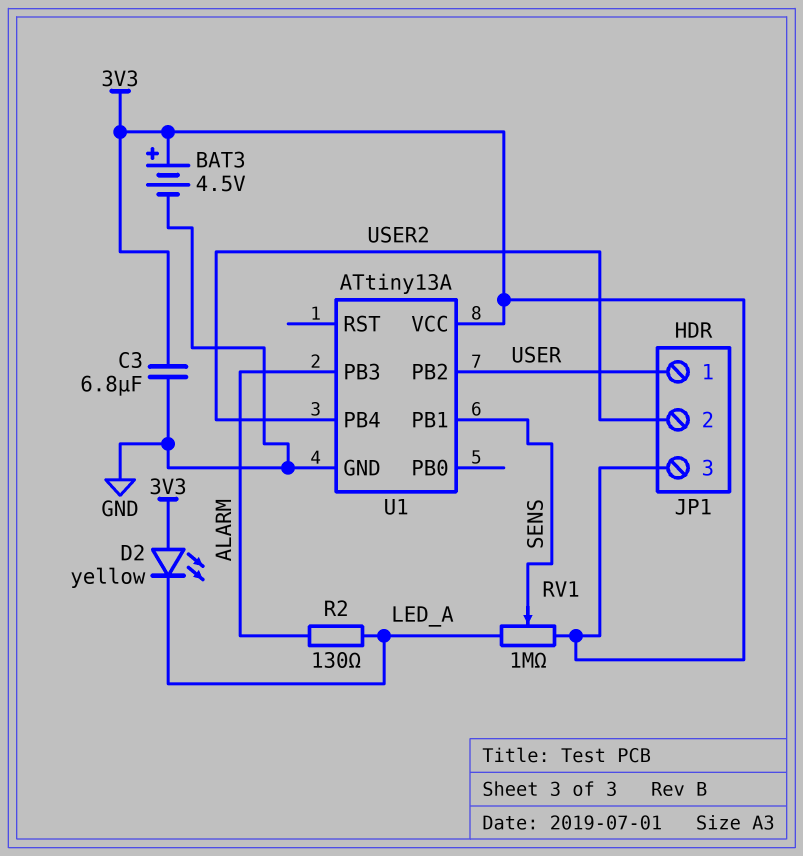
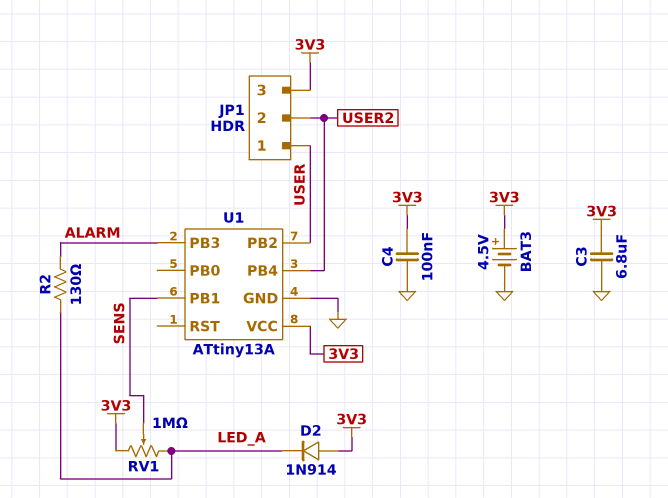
C4: none -> 100nF (3V3, GND)
D2: LED yellow (A 3V3, K LED_A) -> diode 1N914 (A 3V3, K LED_A)

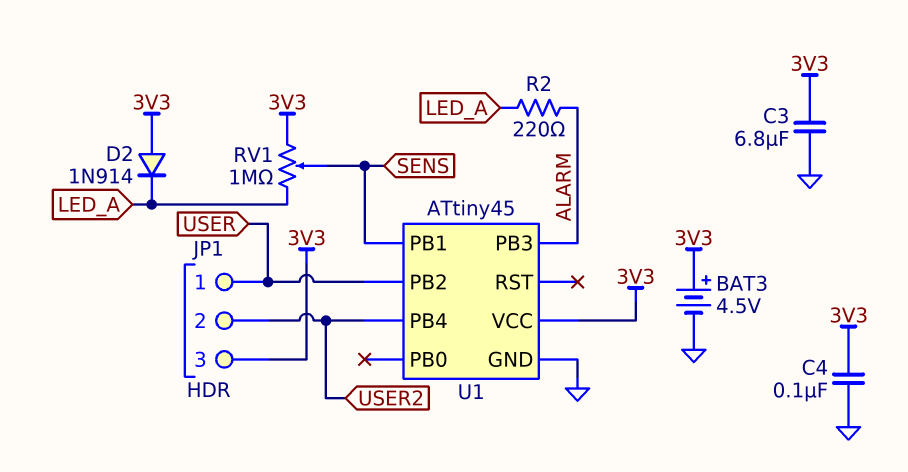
R2: 130 (ALARM, LED_A) -> 220 (ALARM, LED_A)
U1: ATtiny13A -> ATtiny45

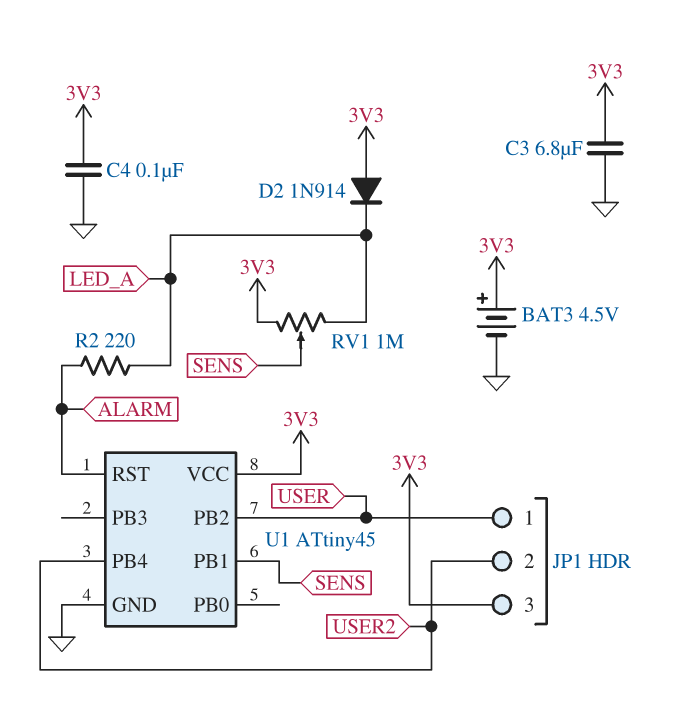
U1 pin PB3: ALARM -> none
U1 pin RST: none -> ALARM

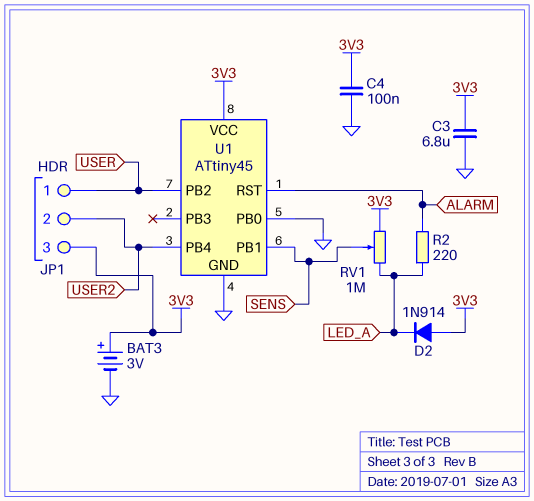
BAT3: 4.5V (plus 3V3, minus GND) -> 3V (plus 3V3, minus GND)
U1 pin PB0: none -> GND

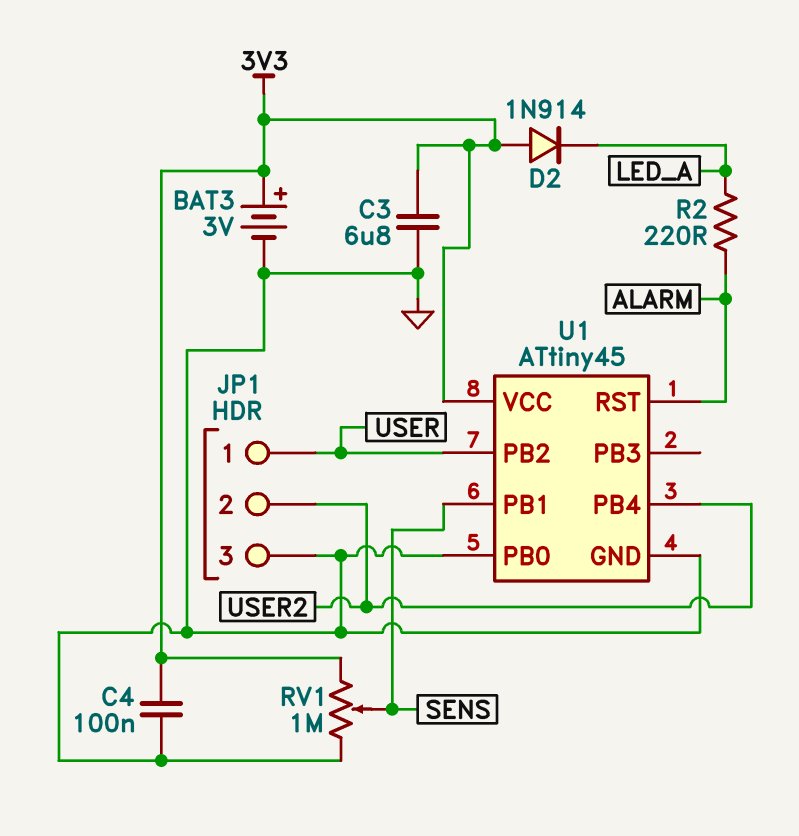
JP1 pin 3: 3V3 -> GND
RV1: 1M (3V3, LED_A, wiper SENS) -> 1M (3V3, GND, wiper SENS)

